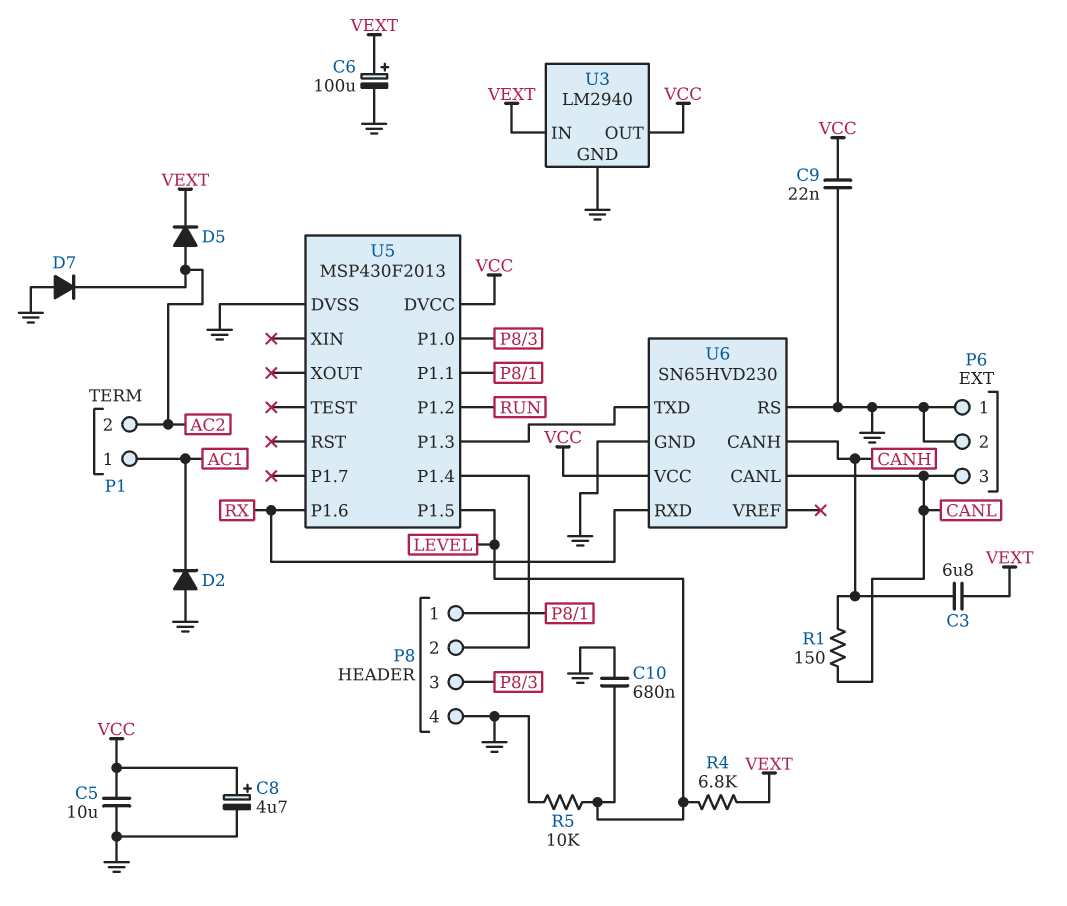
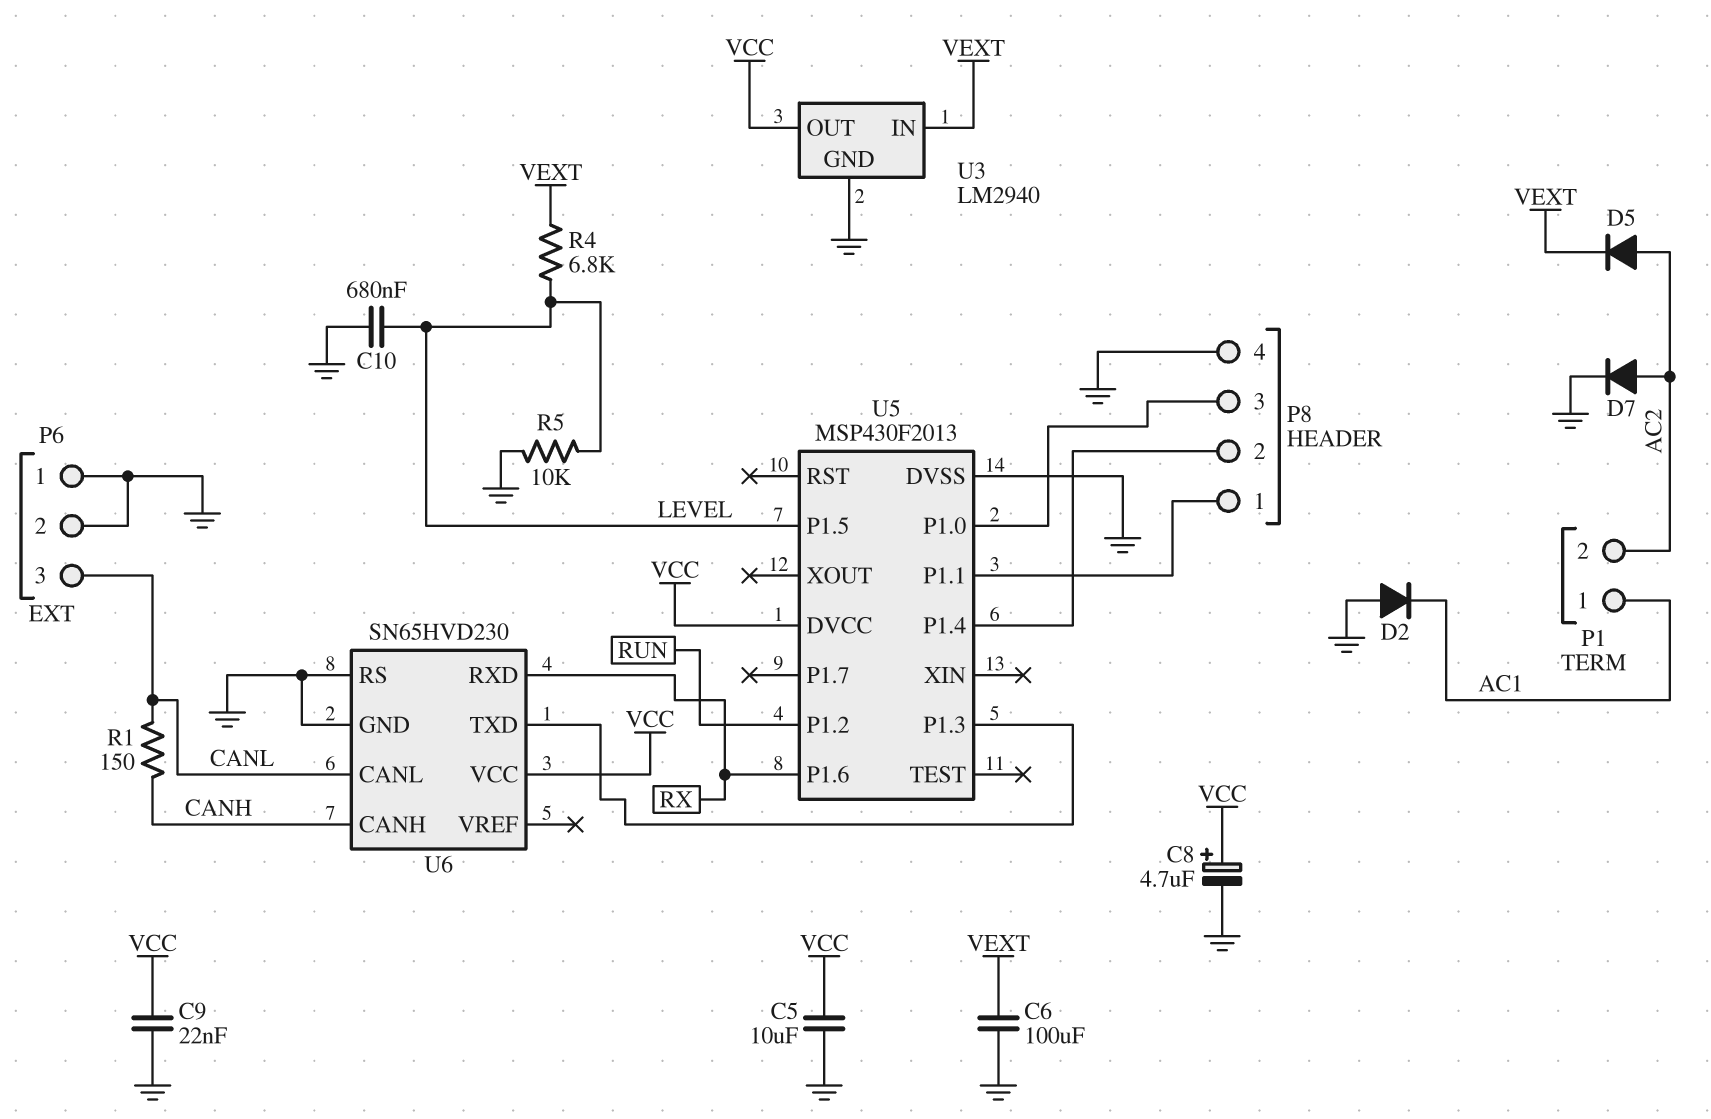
C3: 6.8uF (CANH, VEXT) -> none
C6: 100uF (plus VEXT, minus GND) -> 100uF (GND, VEXT)
D7: diode (A GND, K AC2) -> diode (A AC2, K GND)

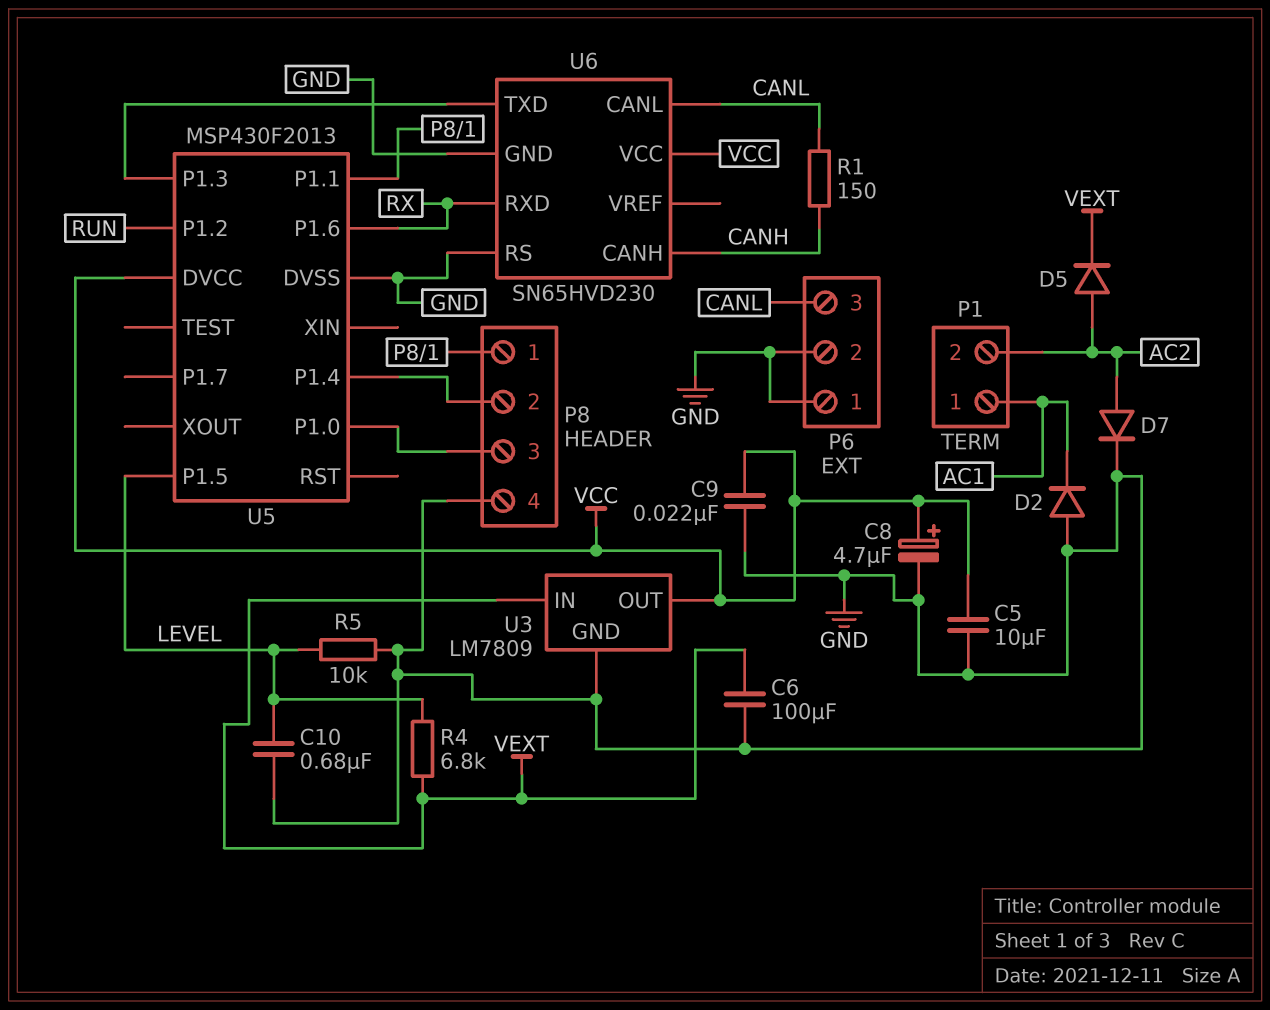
U3: LM2940 -> LM7809

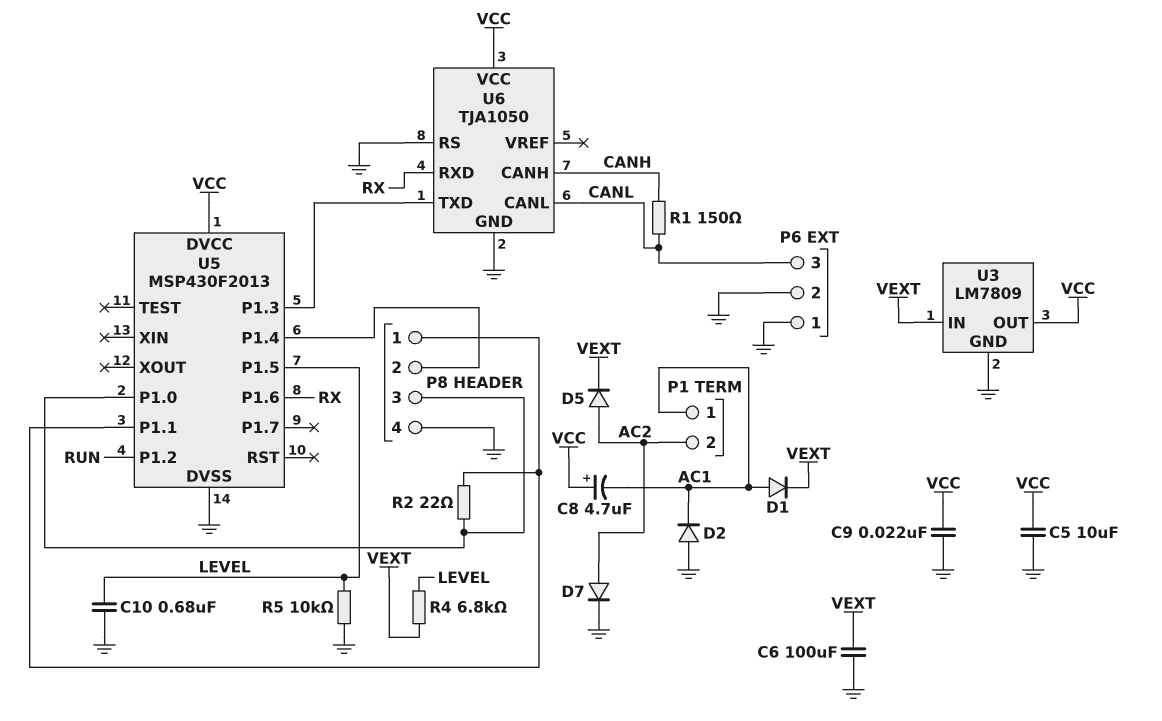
C8: 4.7uF (plus VCC, minus GND) -> 4.7uF (plus VCC, minus AC1)
D1: none -> diode (A AC1, K VEXT)
R2: none -> 22 (P8/1, P8/3)
U6: SN65HVD230 -> TJA1050

